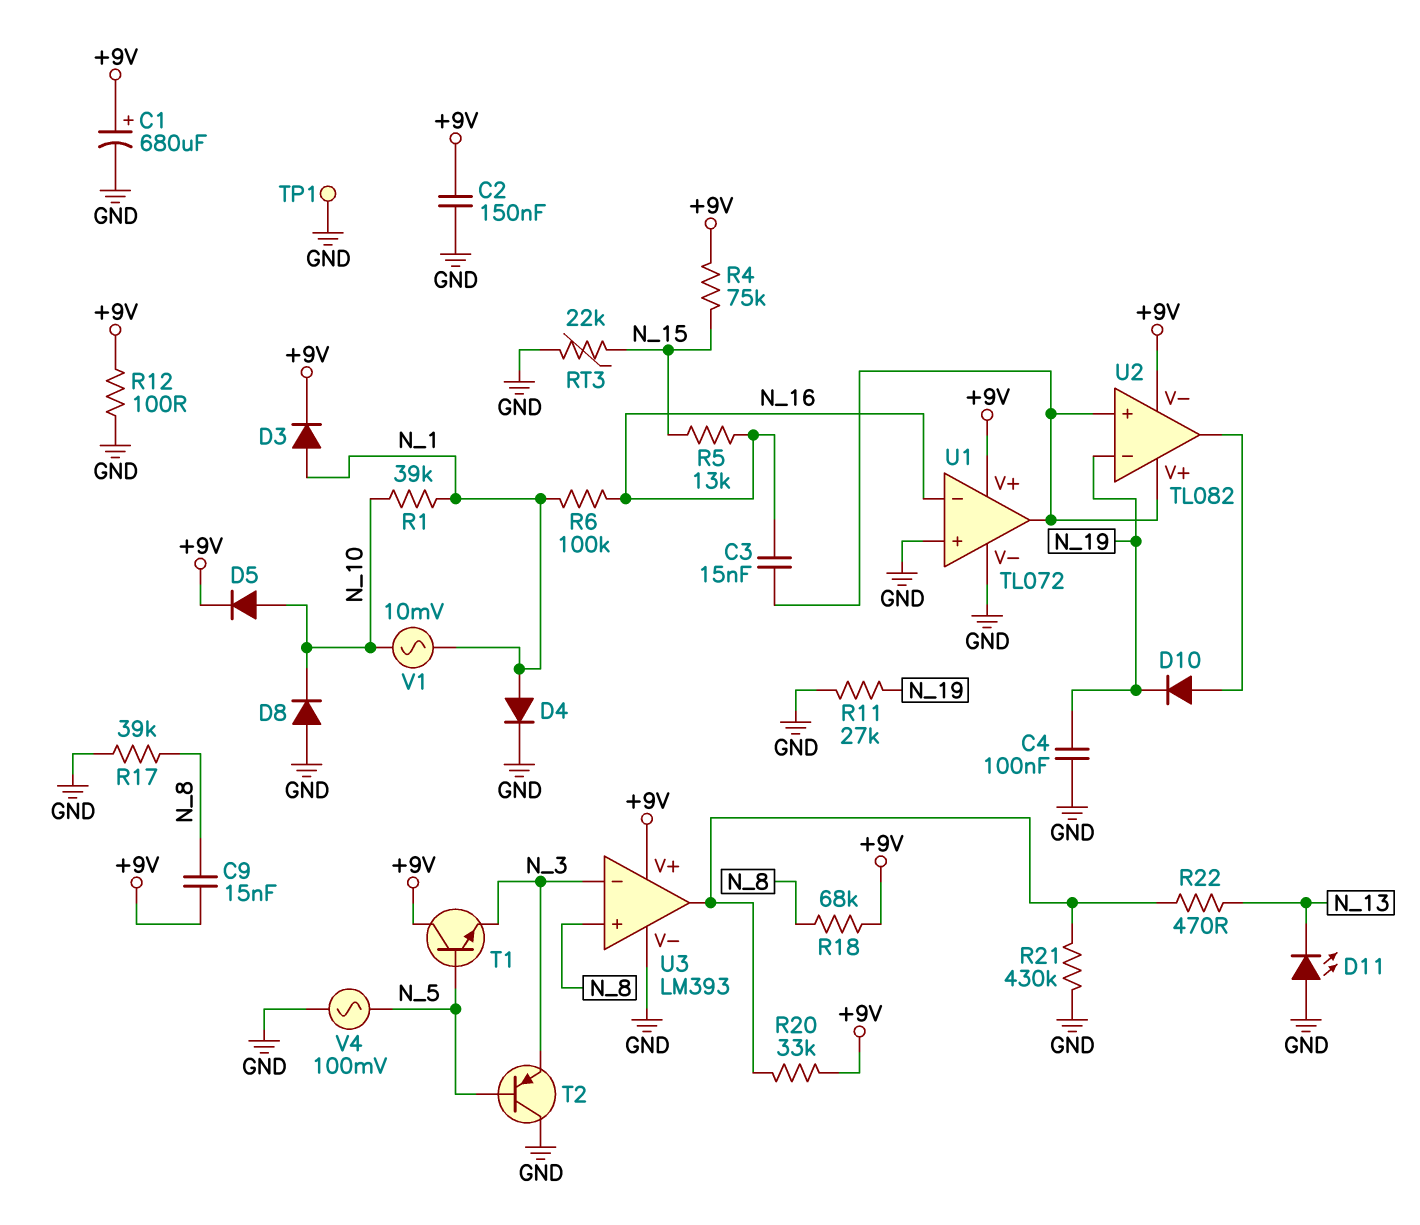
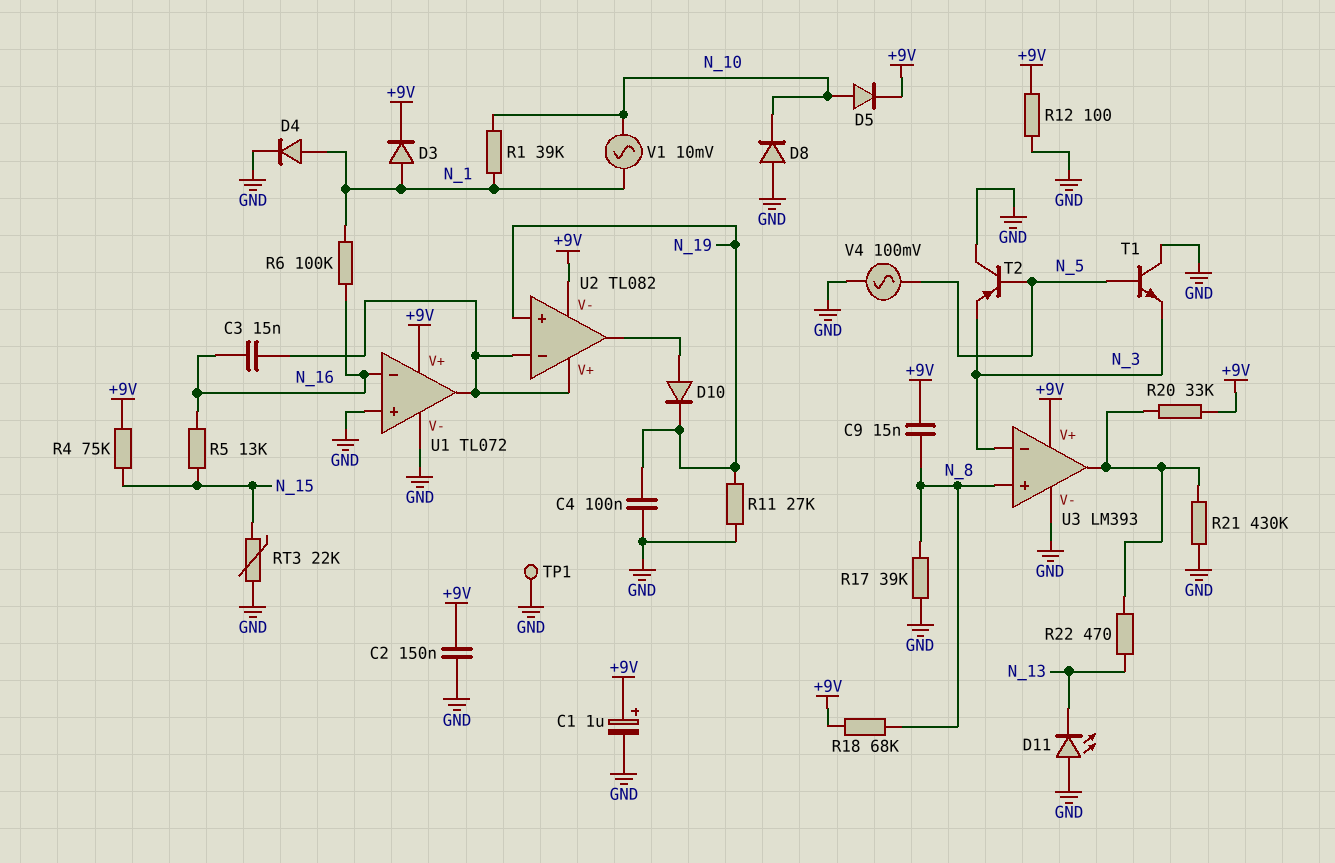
C1: 680uF (plus +9V, minus GND) -> 1uF (plus +9V, minus GND)
T1: NPN (B N_5, C +9V, E N_3) -> NPN (B N_5, C GND, E N_3)
U2 pin in+: U1/out -> N_19
U2 pin in-: N_19 -> U1/out

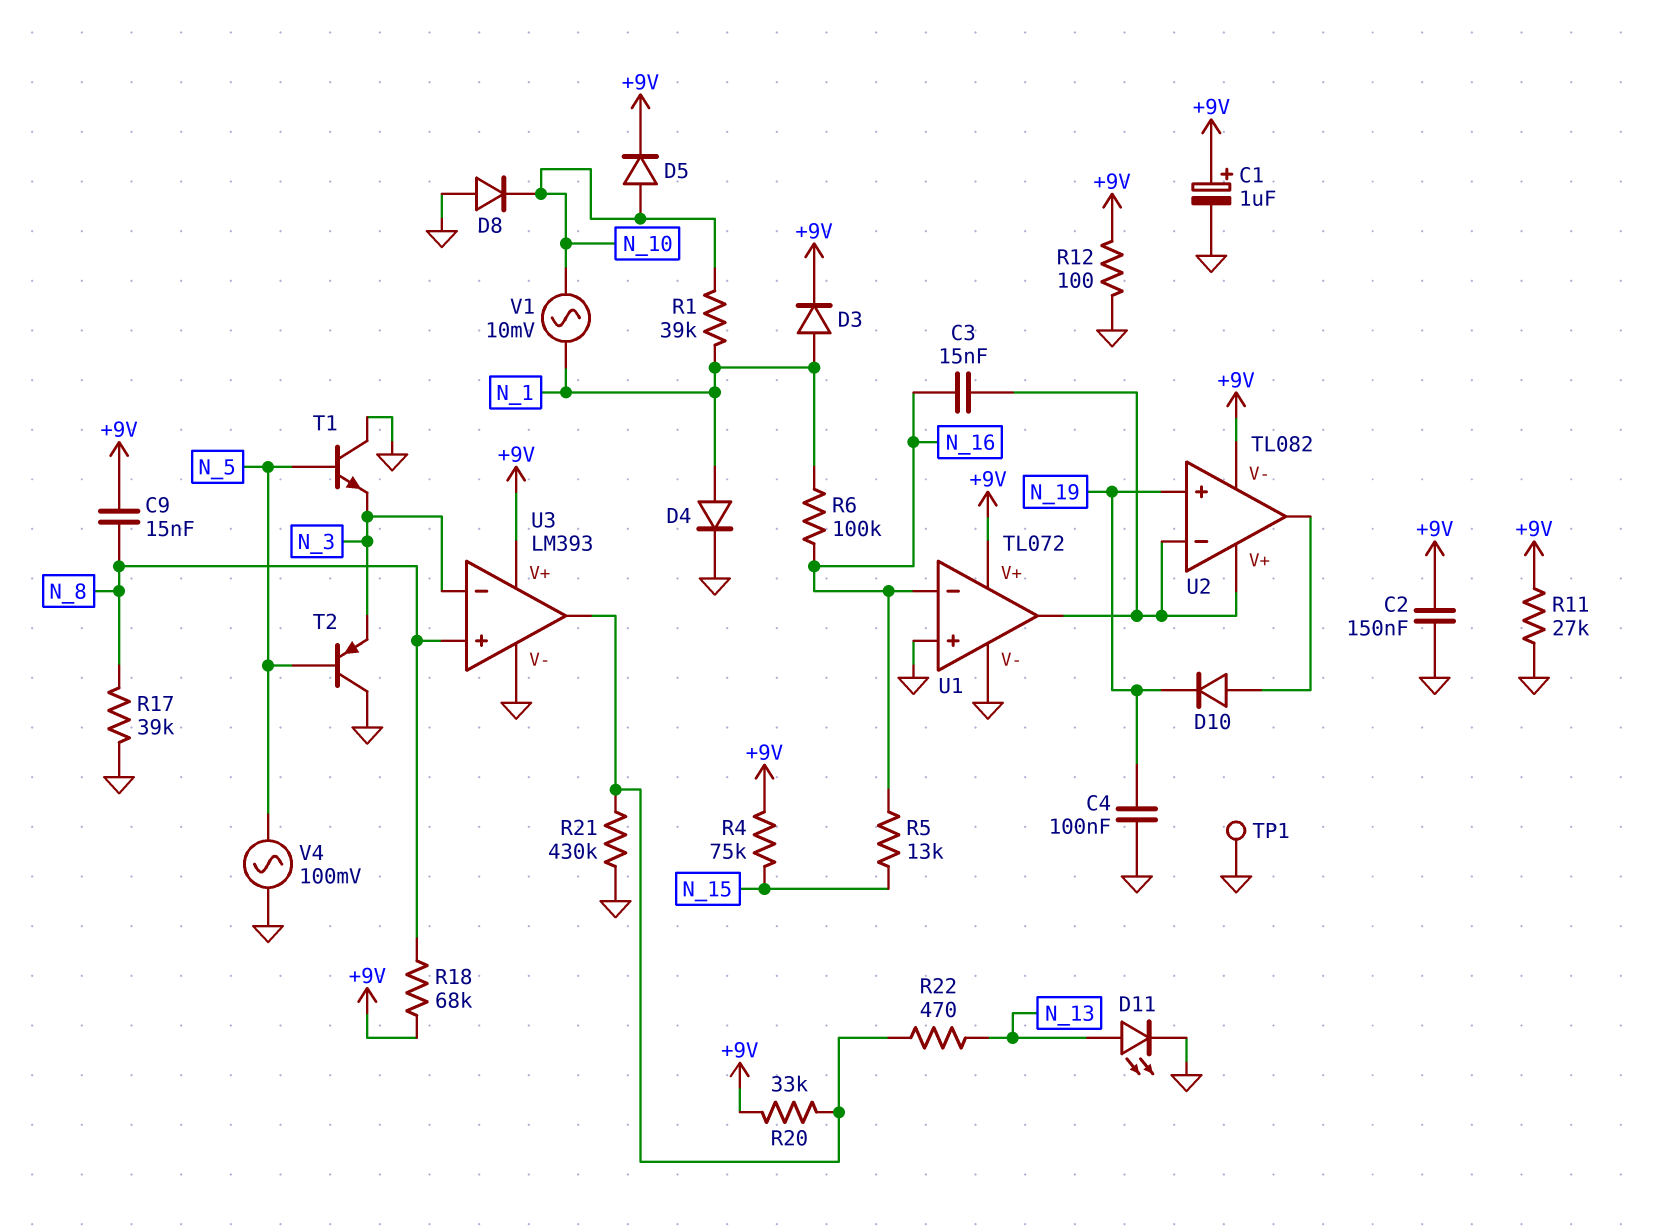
D11: LED (A GND, K N_13) -> LED (A N_13, K GND)
R11: 27k (GND, N_19) -> 27k (+9V, GND)
RT3: 22k (GND, N_15) -> none

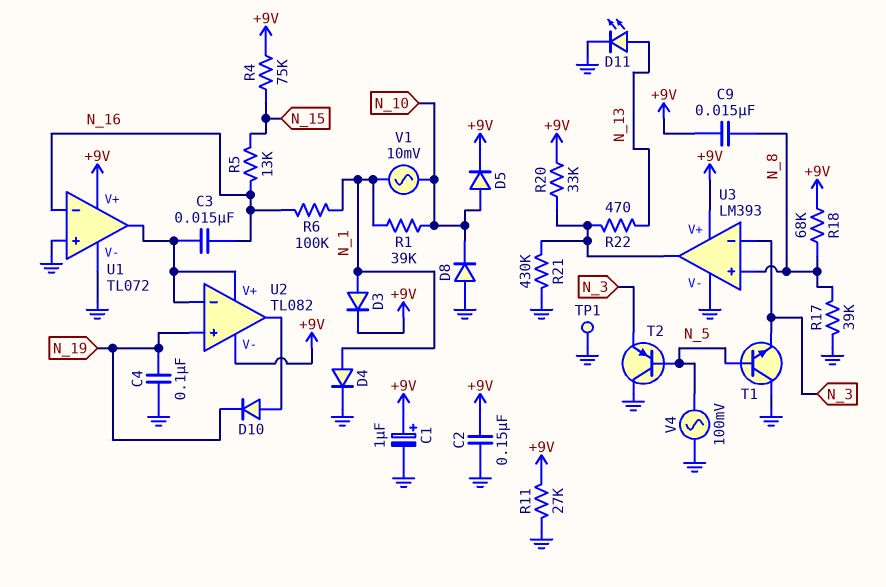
R12: 100 (+9V, GND) -> none

